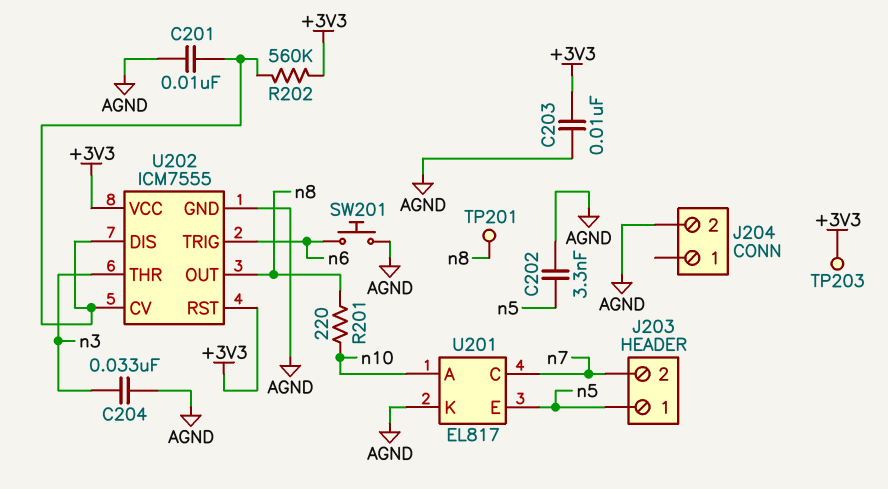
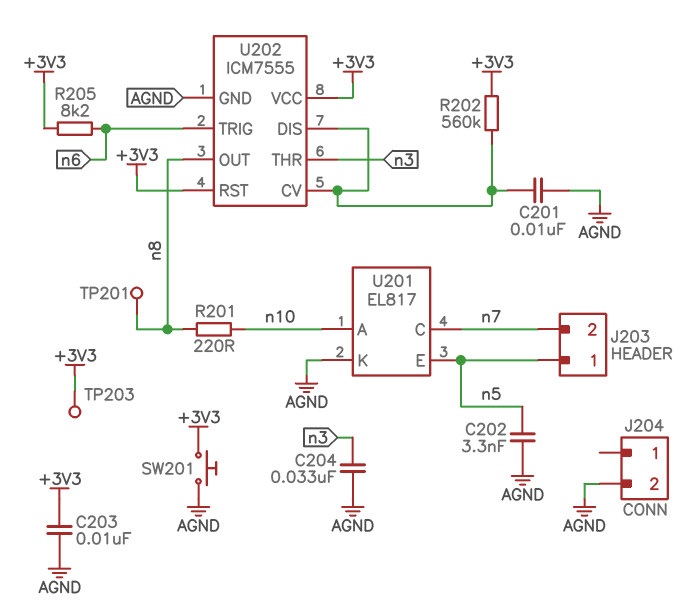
R205: none -> 8.2k (+3V3, n6)
SW201: button (AGND, n6) -> button (+3V3, AGND)

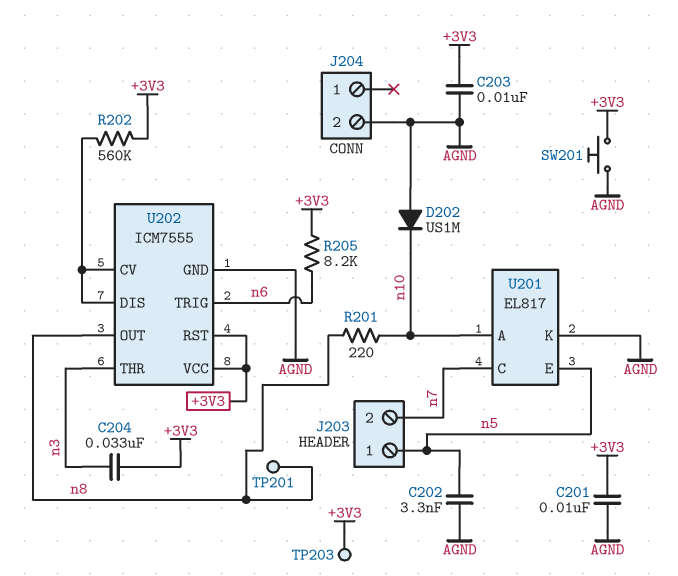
C201: 10nF (AGND, U202/CV) -> 10nF (+3V3, AGND)
C204: 33nF (AGND, n3) -> 33nF (+3V3, n3)
D202: none -> diode US1M (A AGND, K n10)

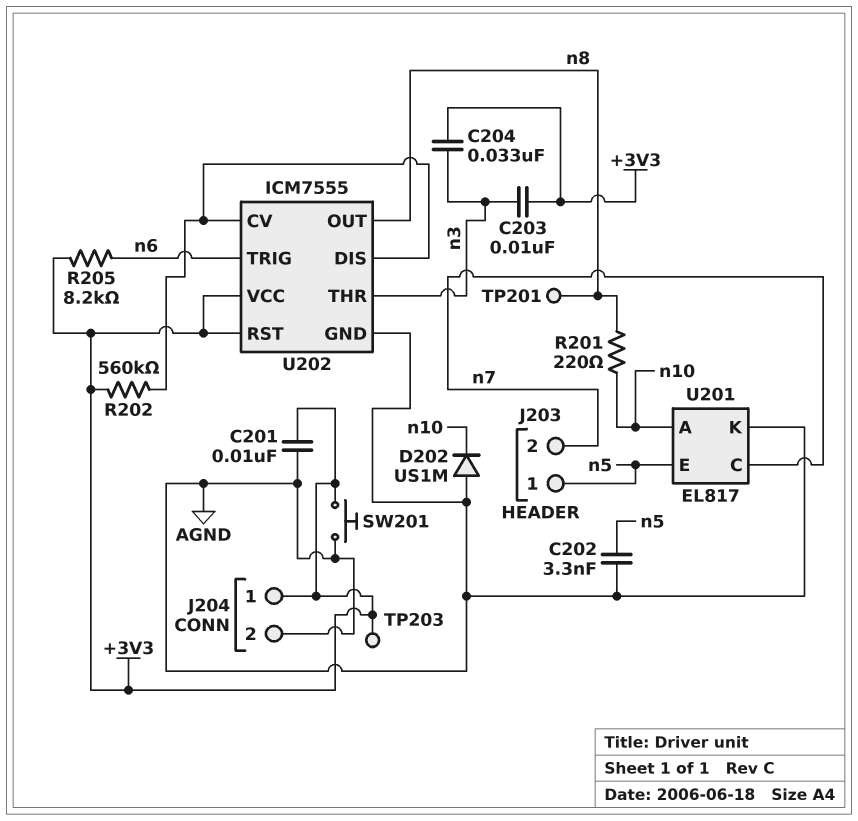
C203: 10nF (+3V3, AGND) -> 10nF (+3V3, n3)
J204 pin 1: none -> +3V3

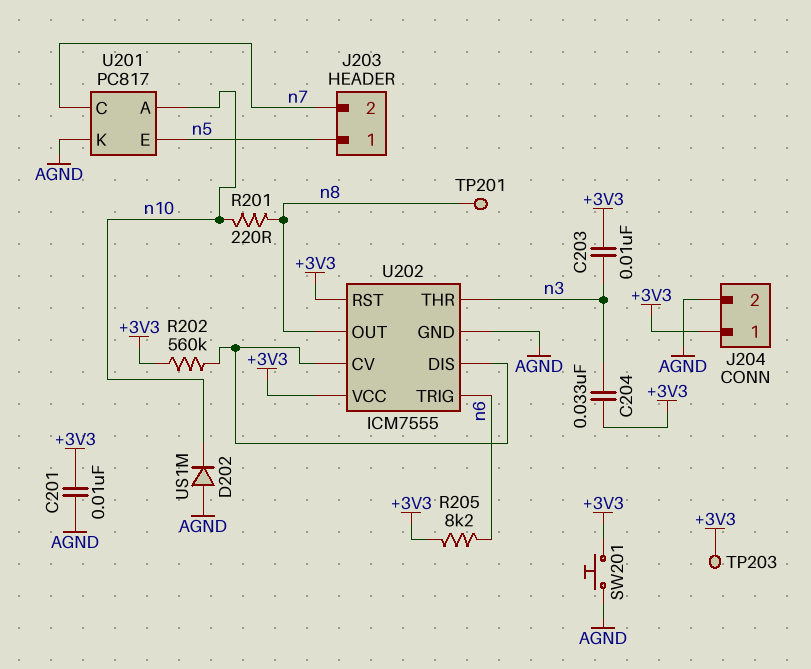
C202: 3.3nF (AGND, n5) -> none
U201: EL817 -> PC817

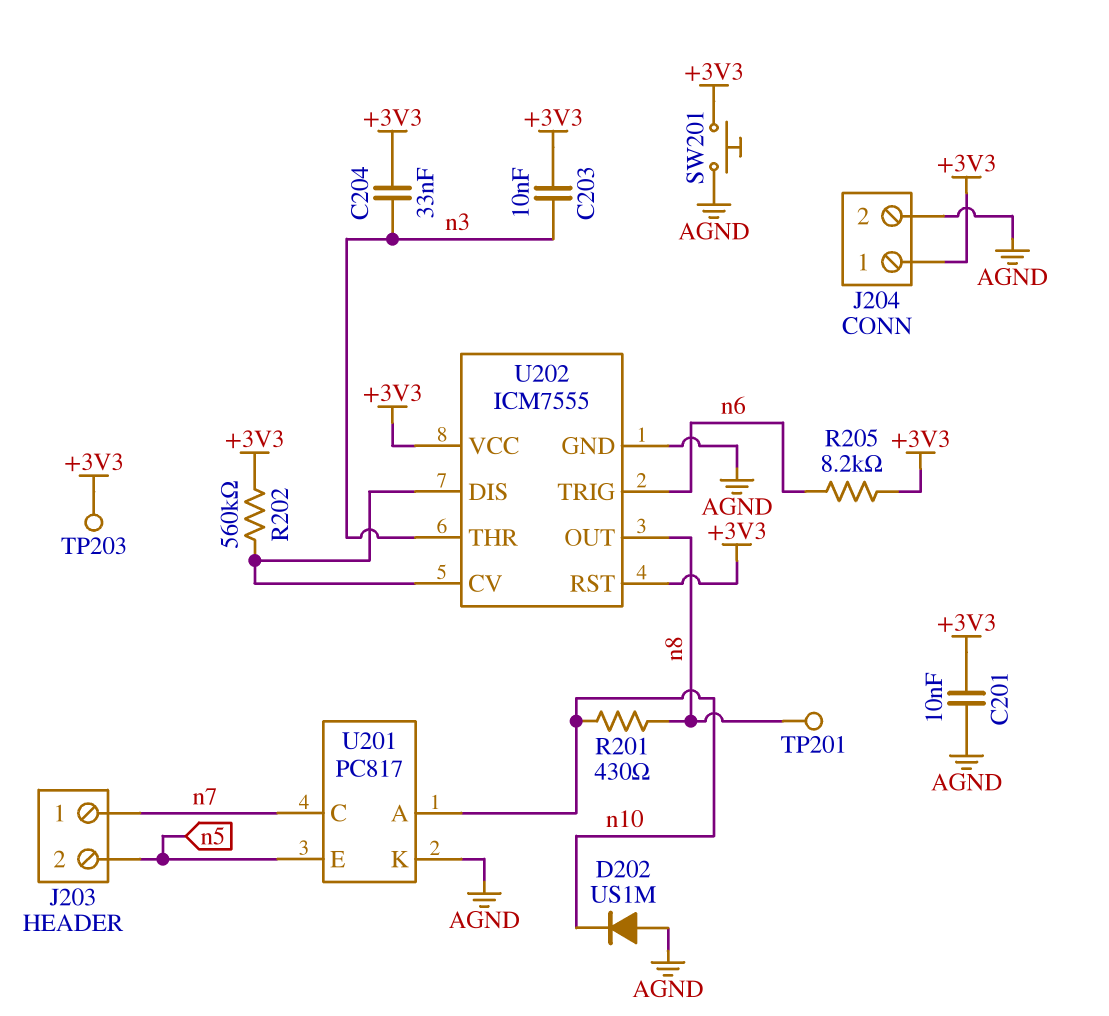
J203 pin 1: n5 -> n7
J203 pin 2: n7 -> n5
R201: 220 (n8, n10) -> 430 (n8, n10)

